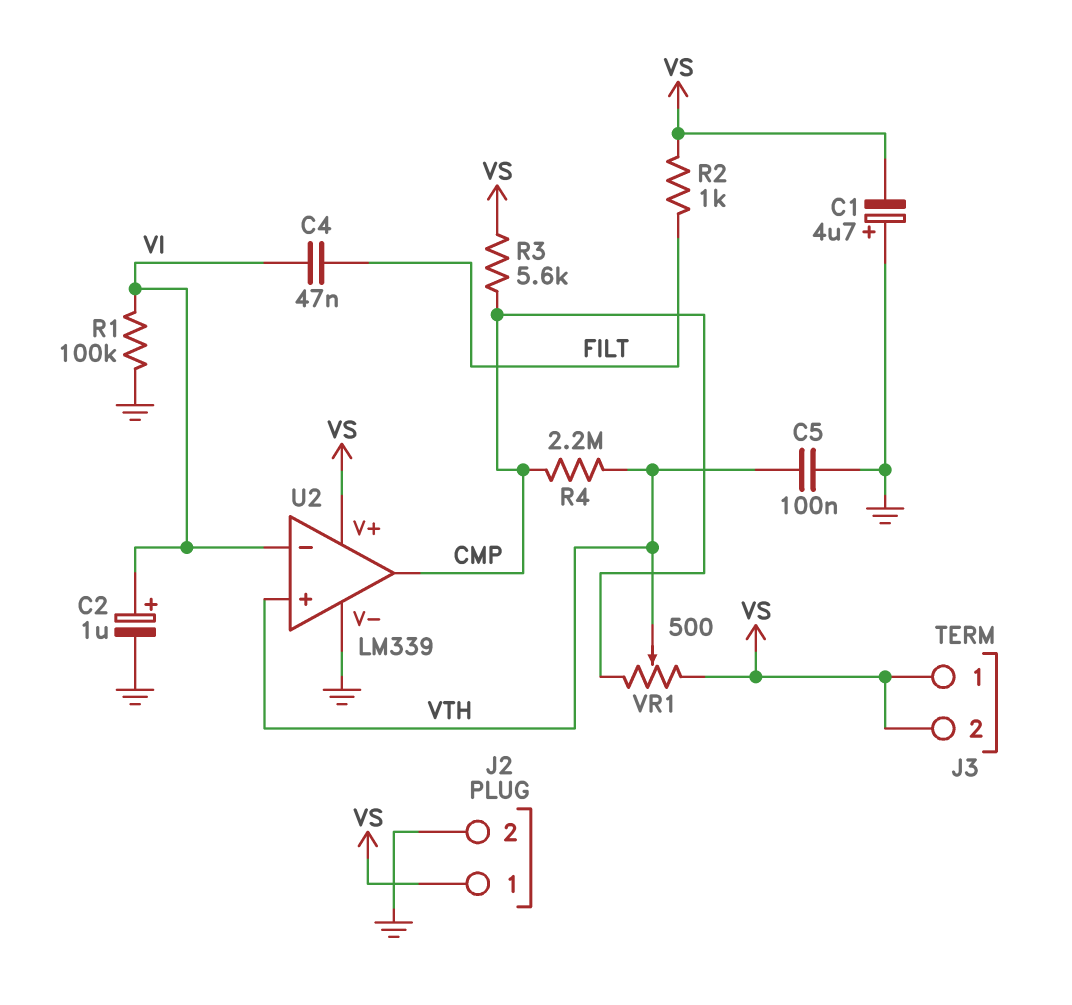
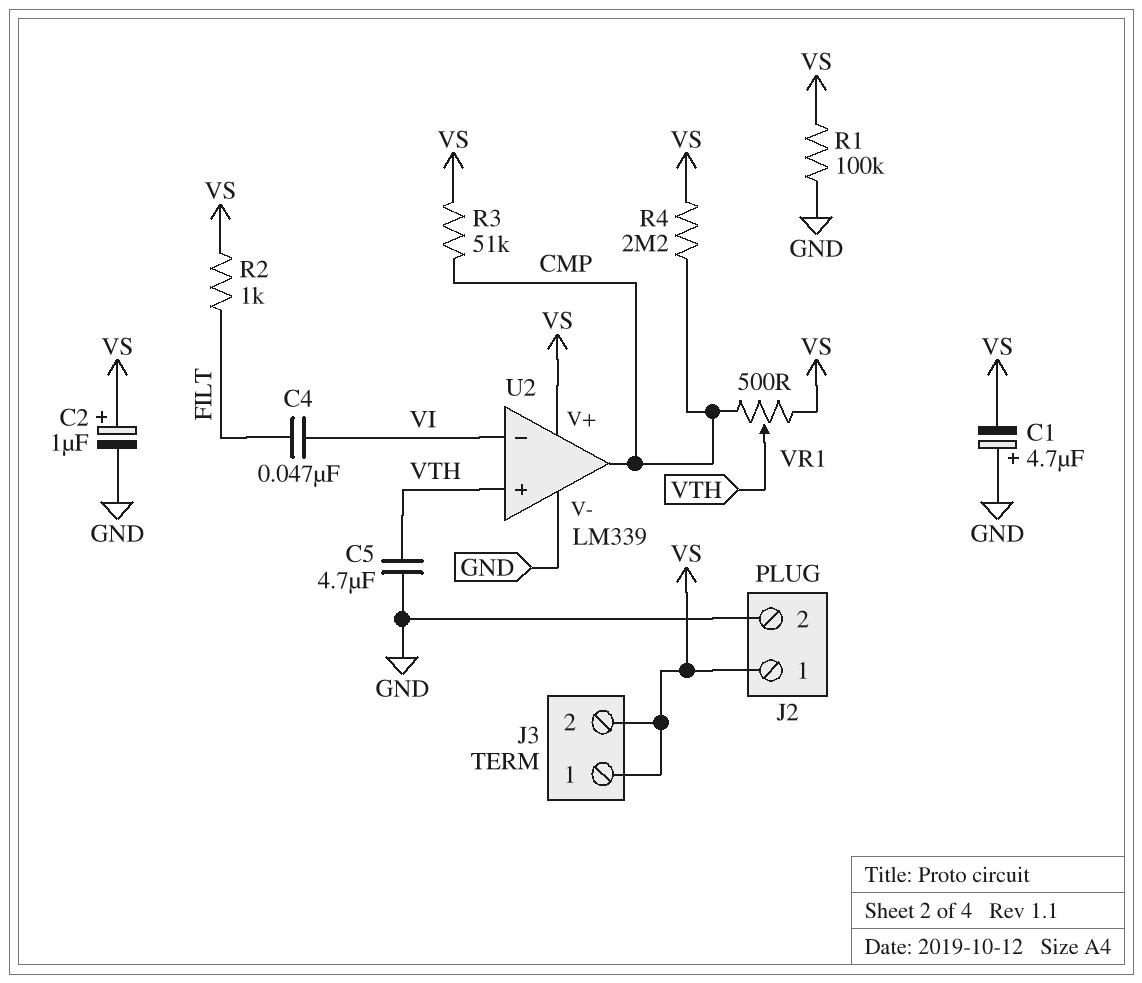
C2: 1uF (plus VI, minus GND) -> 1uF (plus VS, minus GND)
C5: 100nF (GND, VTH) -> 4.7uF (GND, VTH)
R1: 100k (GND, VI) -> 100k (GND, VS)
R3: 5.6k (CMP, VS) -> 51k (CMP, VS)
R4: 2.2M (CMP, VTH) -> 2.2M (CMP, VS)

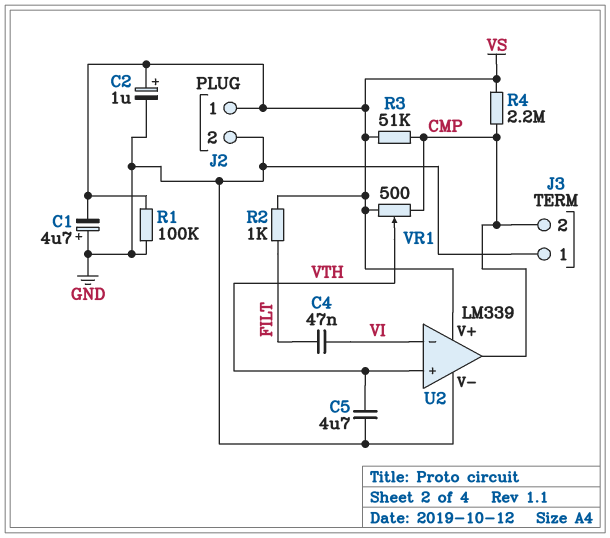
J3 pin 1: VS -> GND
J3 pin 2: VS -> CMP

